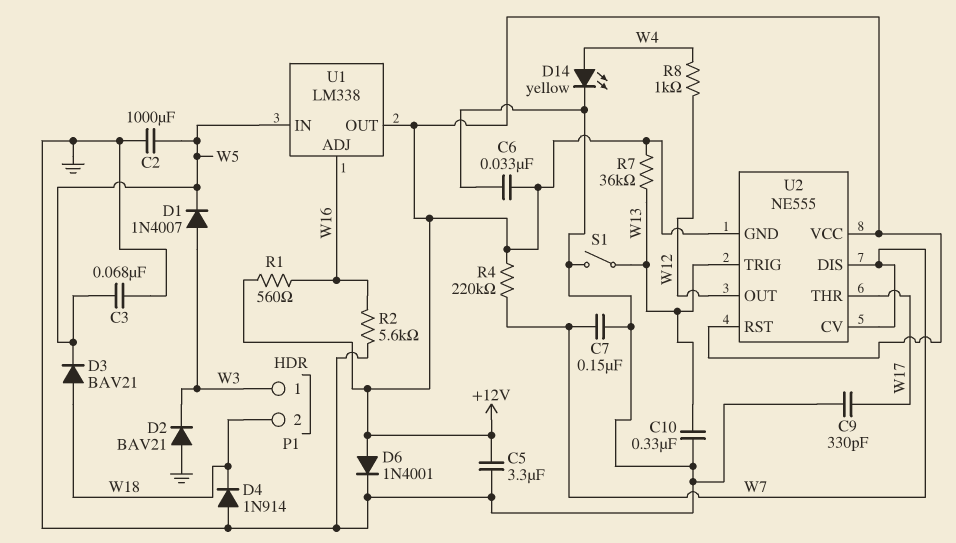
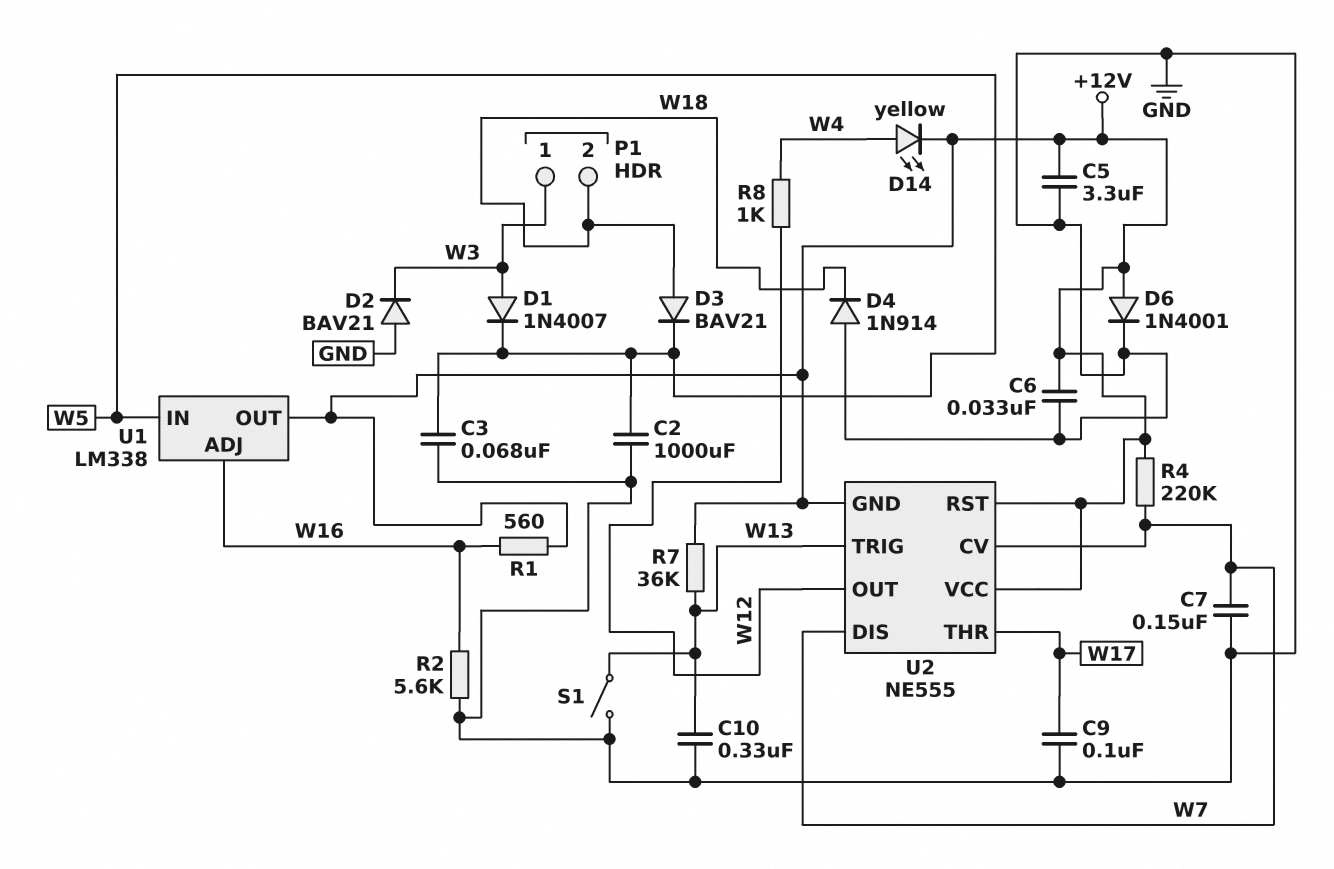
C9: 330pF (GND, W17) -> 100nF (GND, W17)
D14: LED yellow (A W4, K GND) -> LED yellow (A W4, K +12V)

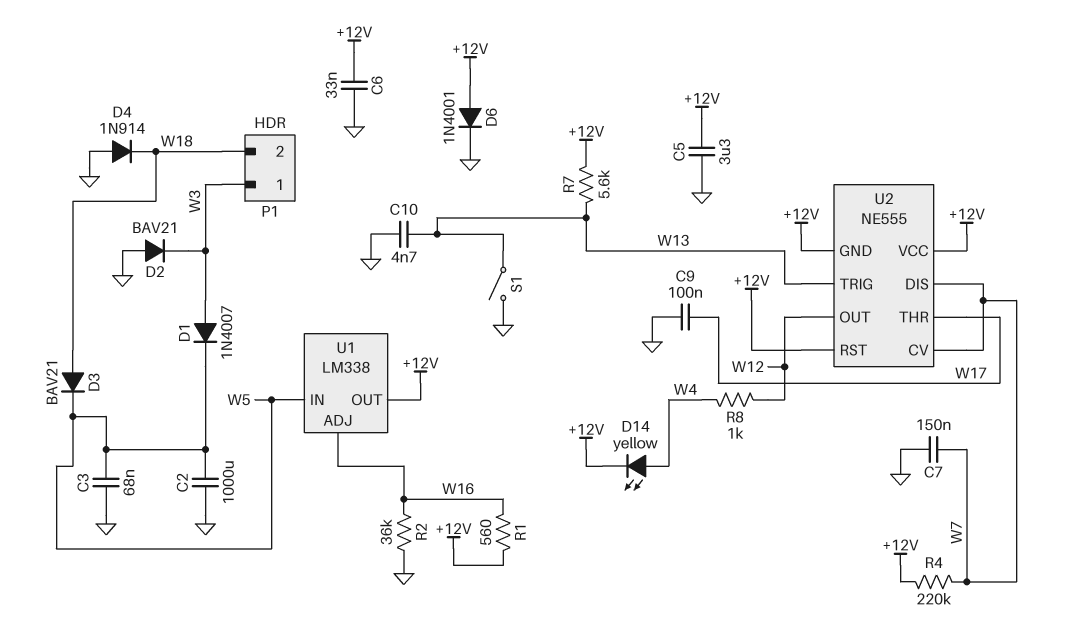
C10: 330nF (GND, W13) -> 4.7nF (GND, W13)
R2: 5.6k (GND, W16) -> 36k (GND, W16)
R7: 36k (+12V, W13) -> 5.6k (+12V, W13)

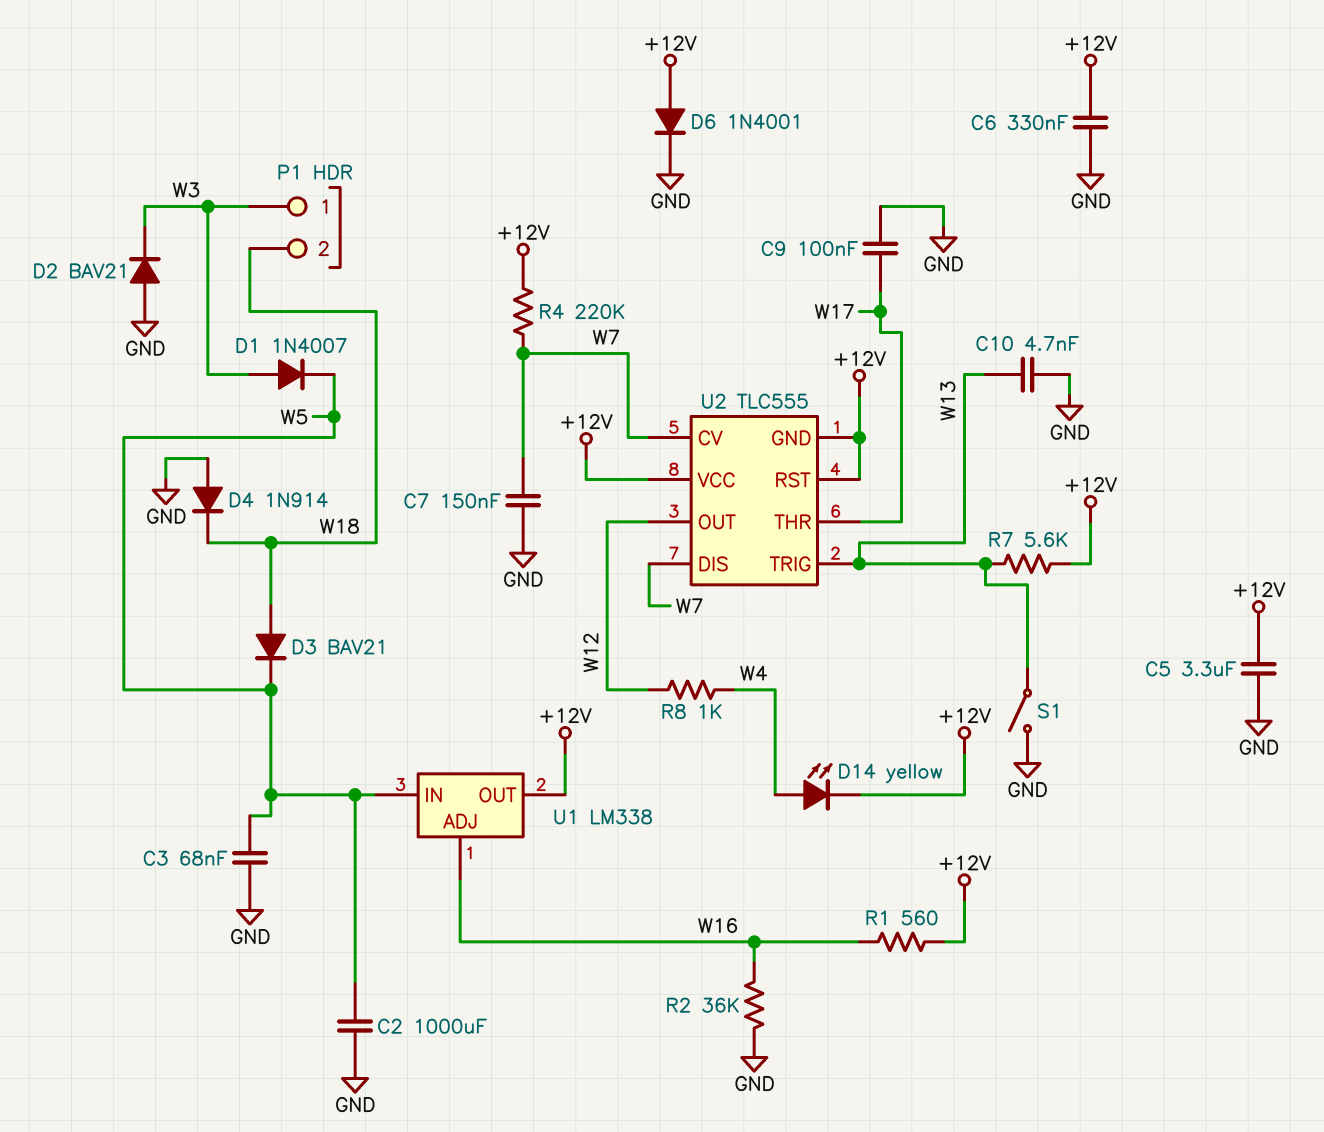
C6: 33nF (+12V, GND) -> 330nF (+12V, GND)
U2: NE555 -> TLC555

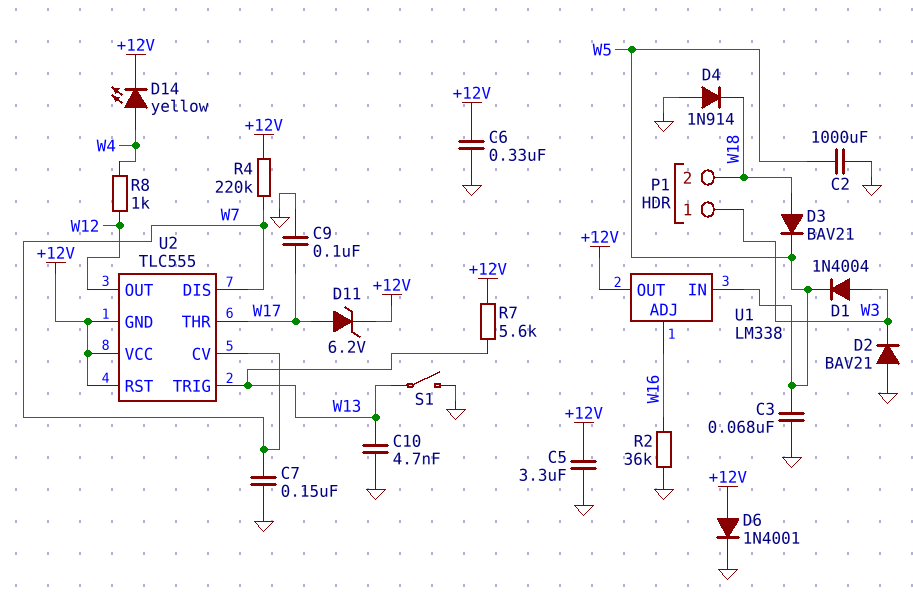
D1: diode 1N4007 (A W3, K W5) -> diode 1N4004 (A W3, K W5)
D11: none -> zener 6.2V (A W17, K +12V)
R1: 560 (+12V, W16) -> none

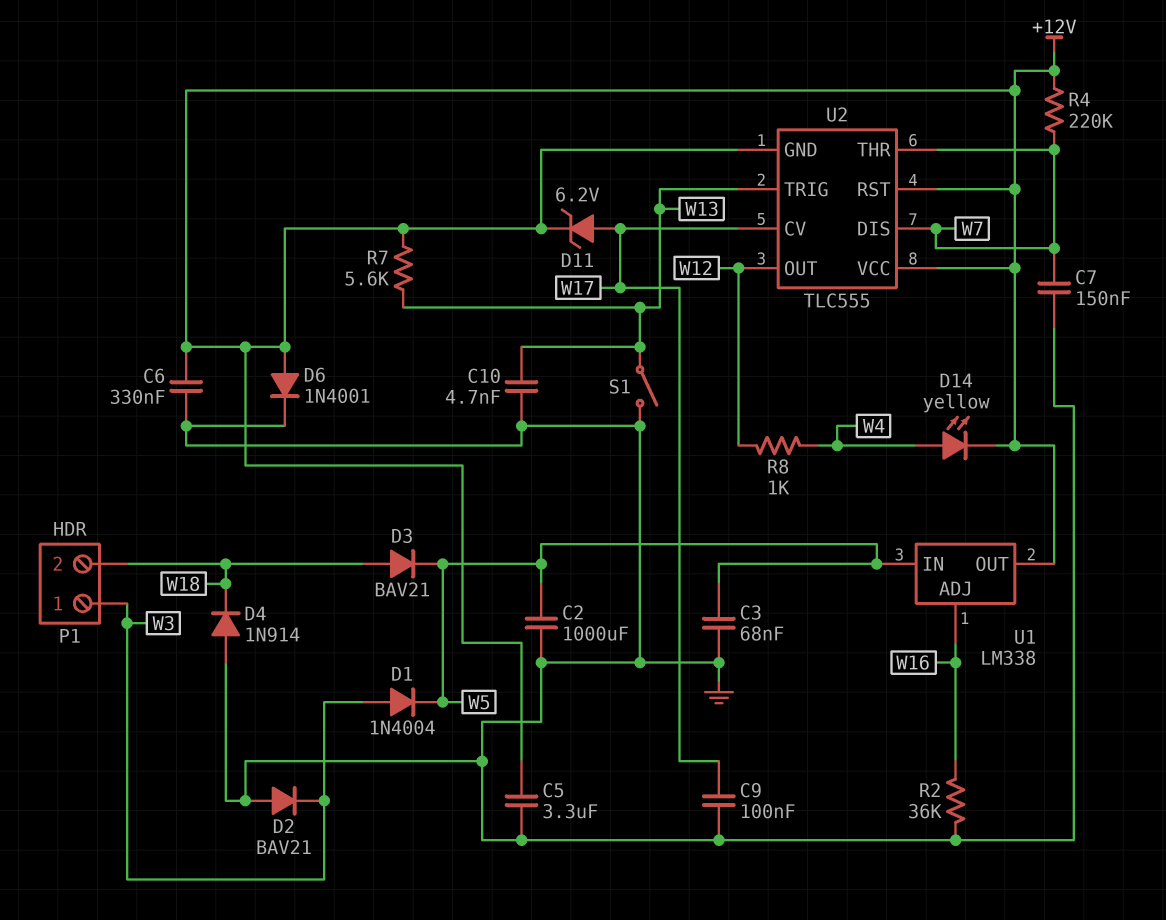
U2 pin CV: W7 -> W17
U2 pin THR: W17 -> W7

